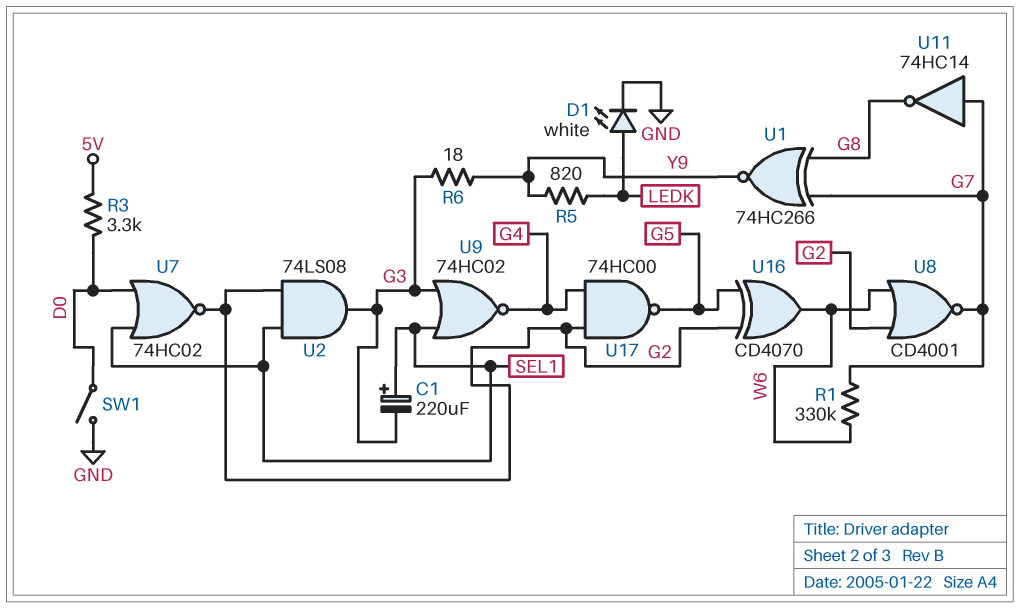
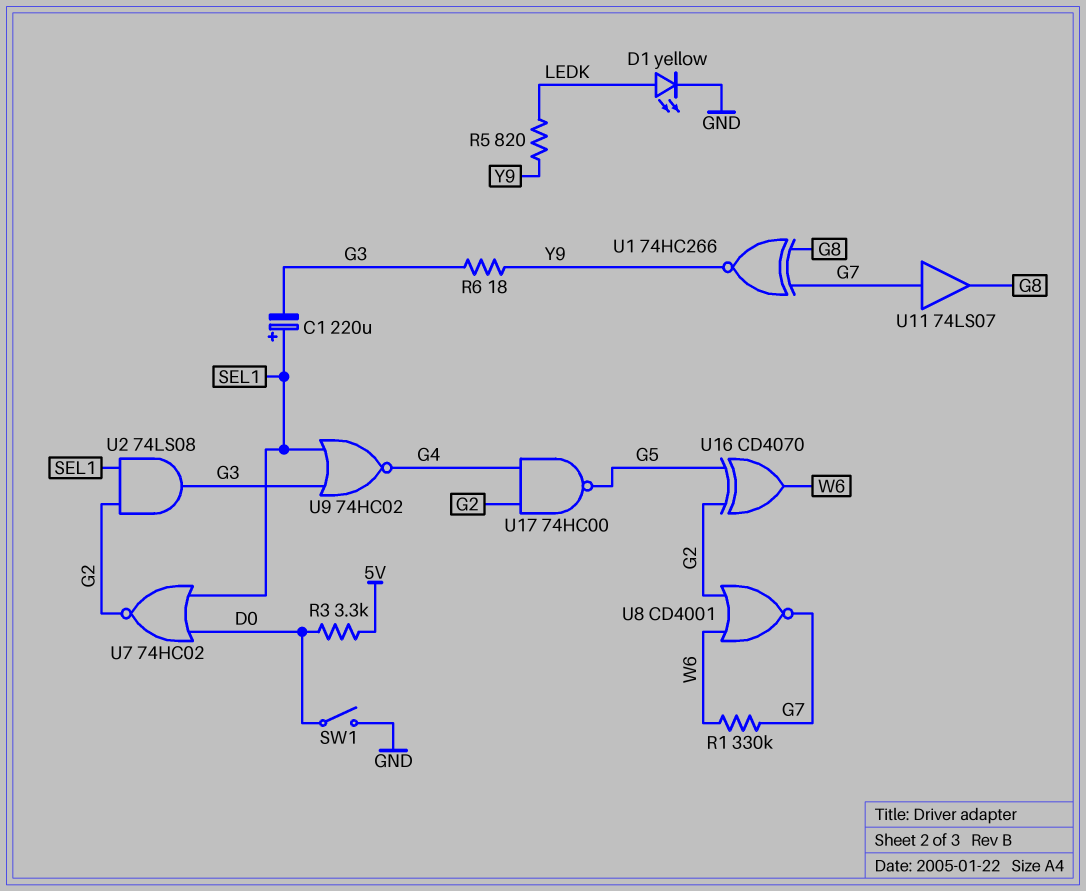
D1: LED white (A LEDK, K GND) -> LED yellow (A LEDK, K GND)
U11: NOT 74HC14 (in G7, out G8) -> buffer 74LS07 (in G7, out G8)

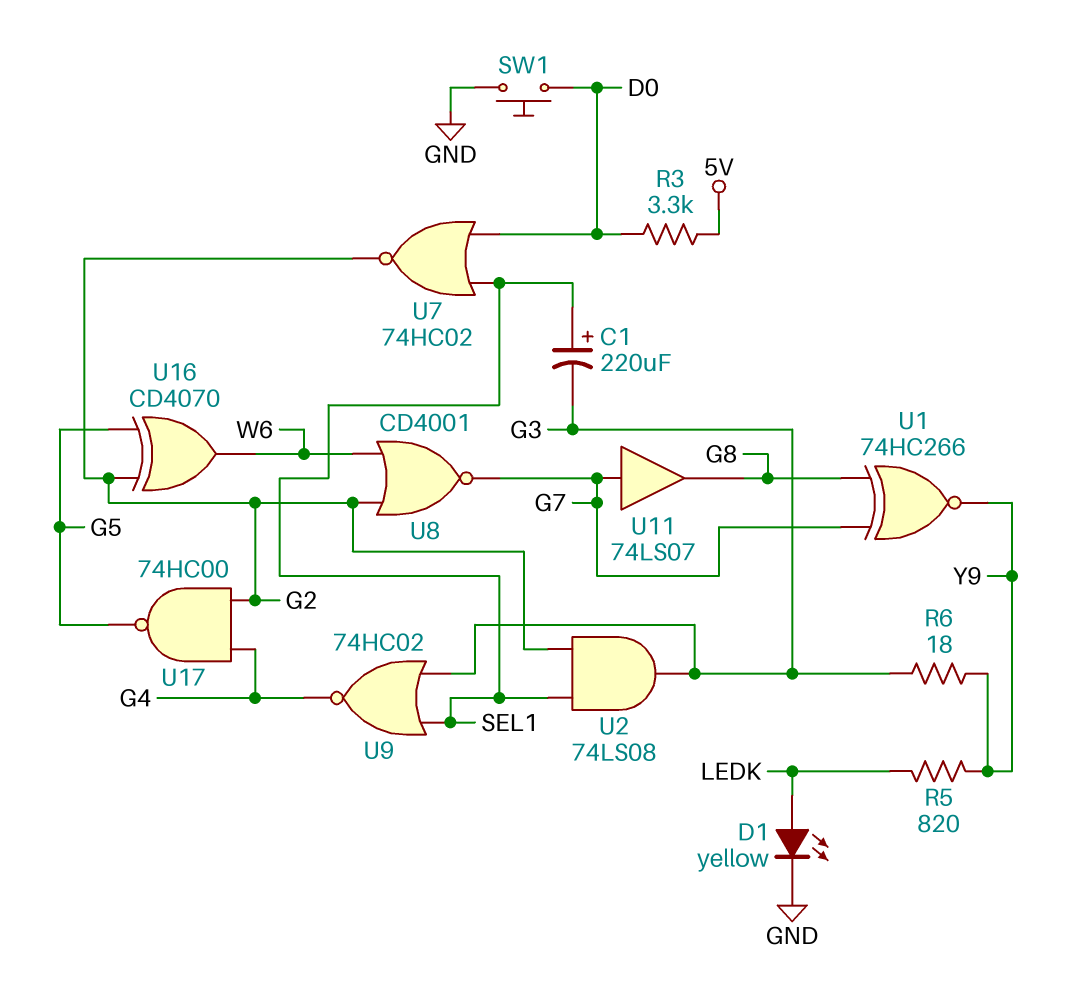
R1: 330k (G7, W6) -> none
SW1: switch (D0, GND) -> button (D0, GND)

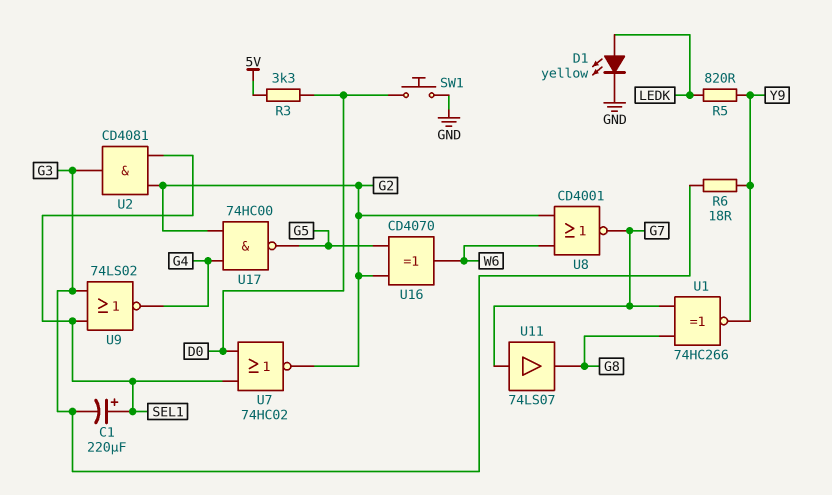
U2: AND 74LS08 (in G2, in SEL1, out G3) -> AND CD4081 (in G2, in SEL1, out G3)
U9: NOR 74HC02 (in G3, in SEL1, out G4) -> NOR 74LS02 (in G3, in SEL1, out G4)

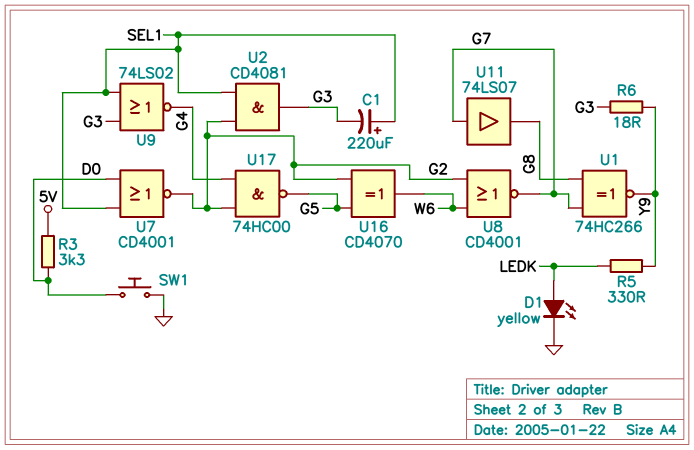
R5: 820 (LEDK, Y9) -> 330 (LEDK, Y9)
U7: NOR 74HC02 (in D0, in SEL1, out G2) -> NOR CD4001 (in D0, in SEL1, out G2)

